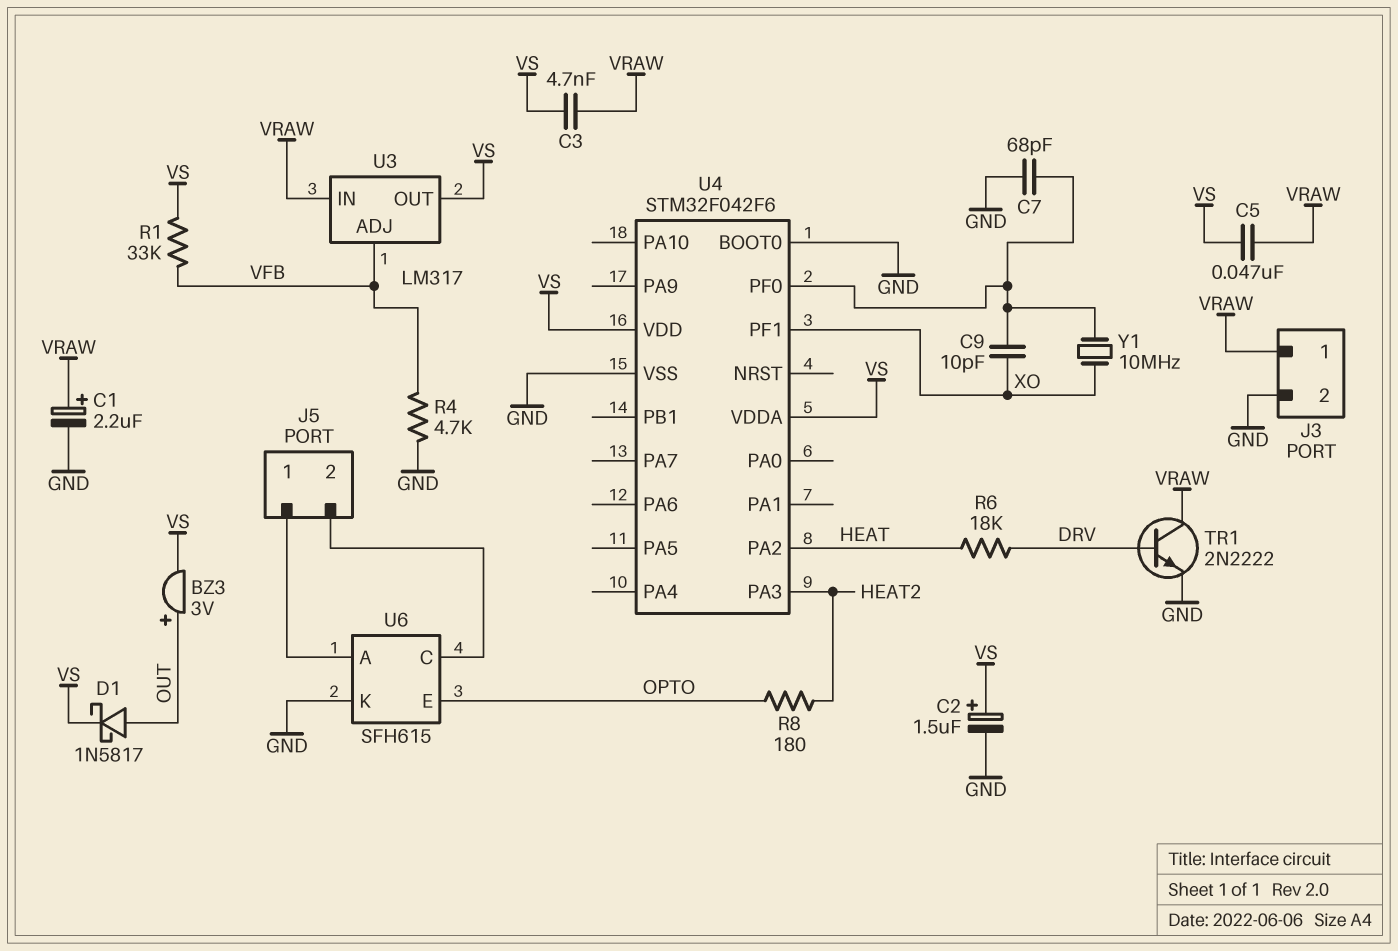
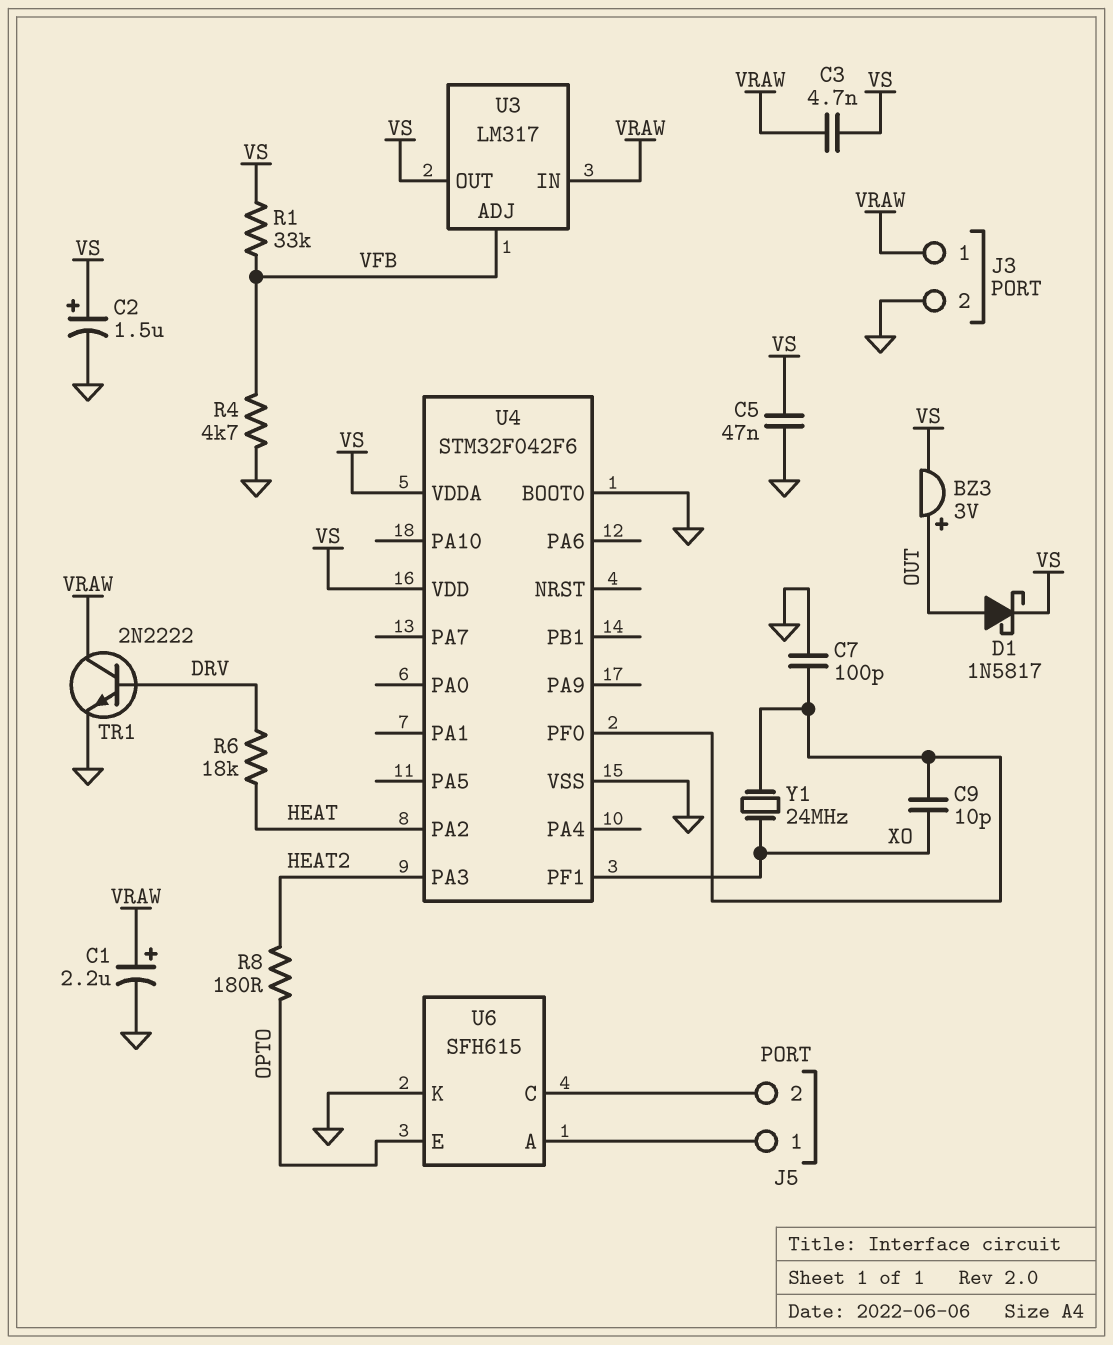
C5: 47nF (VRAW, VS) -> 47nF (GND, VS)
C7: 68pF (GND, U4/PF0) -> 100pF (GND, U4/PF0)
Y1: 10MHz (U4/PF0, XO) -> 24MHz (U4/PF0, XO)

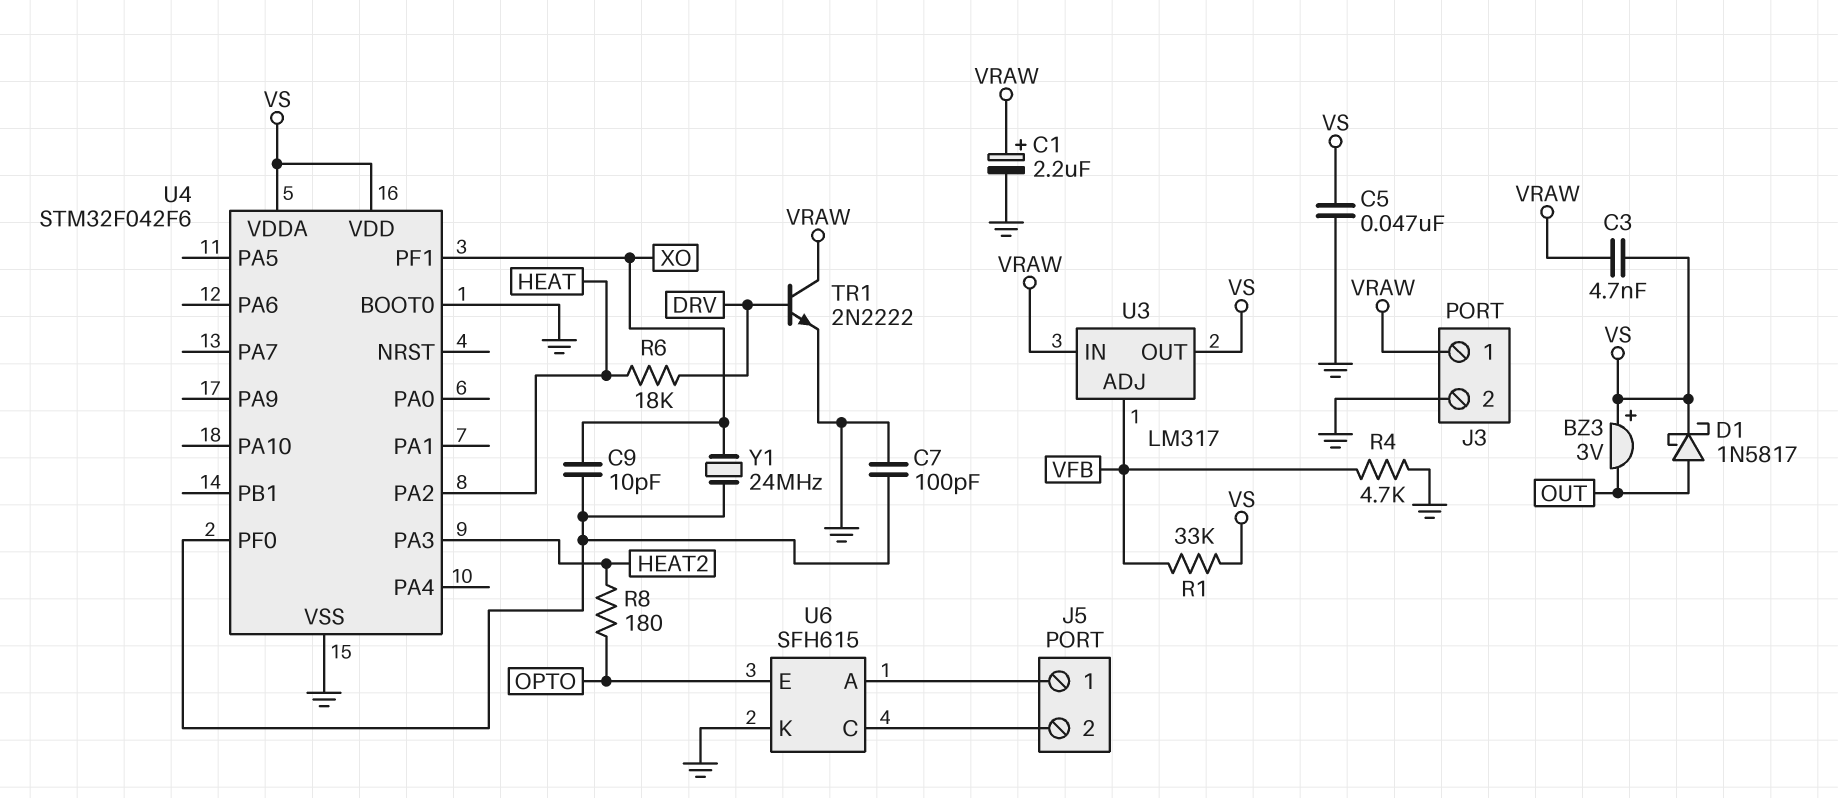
BZ3: buzzer 3V (plus OUT, minus VS) -> buzzer 3V (plus VS, minus OUT)
C2: 1.5uF (plus VS, minus GND) -> none

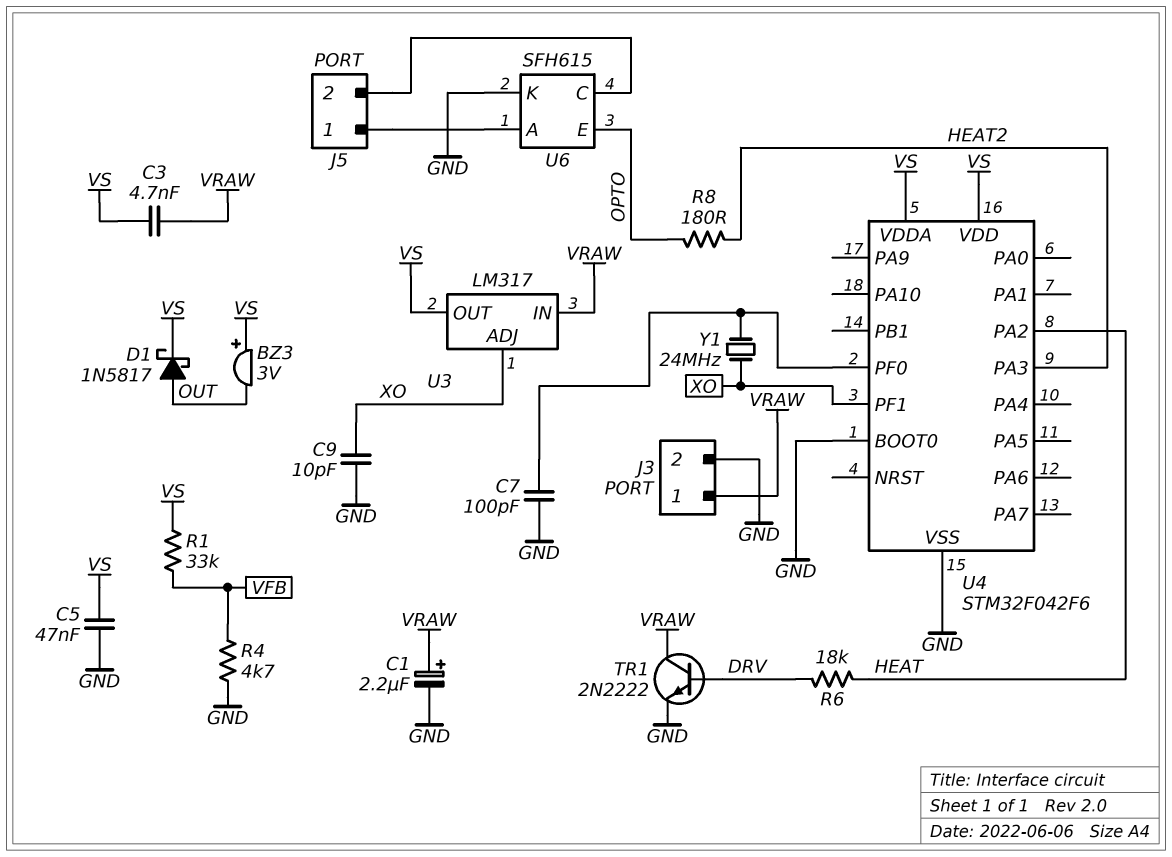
C9: 10pF (U4/PF0, XO) -> 10pF (GND, XO)
U3 pin ADJ: VFB -> XO

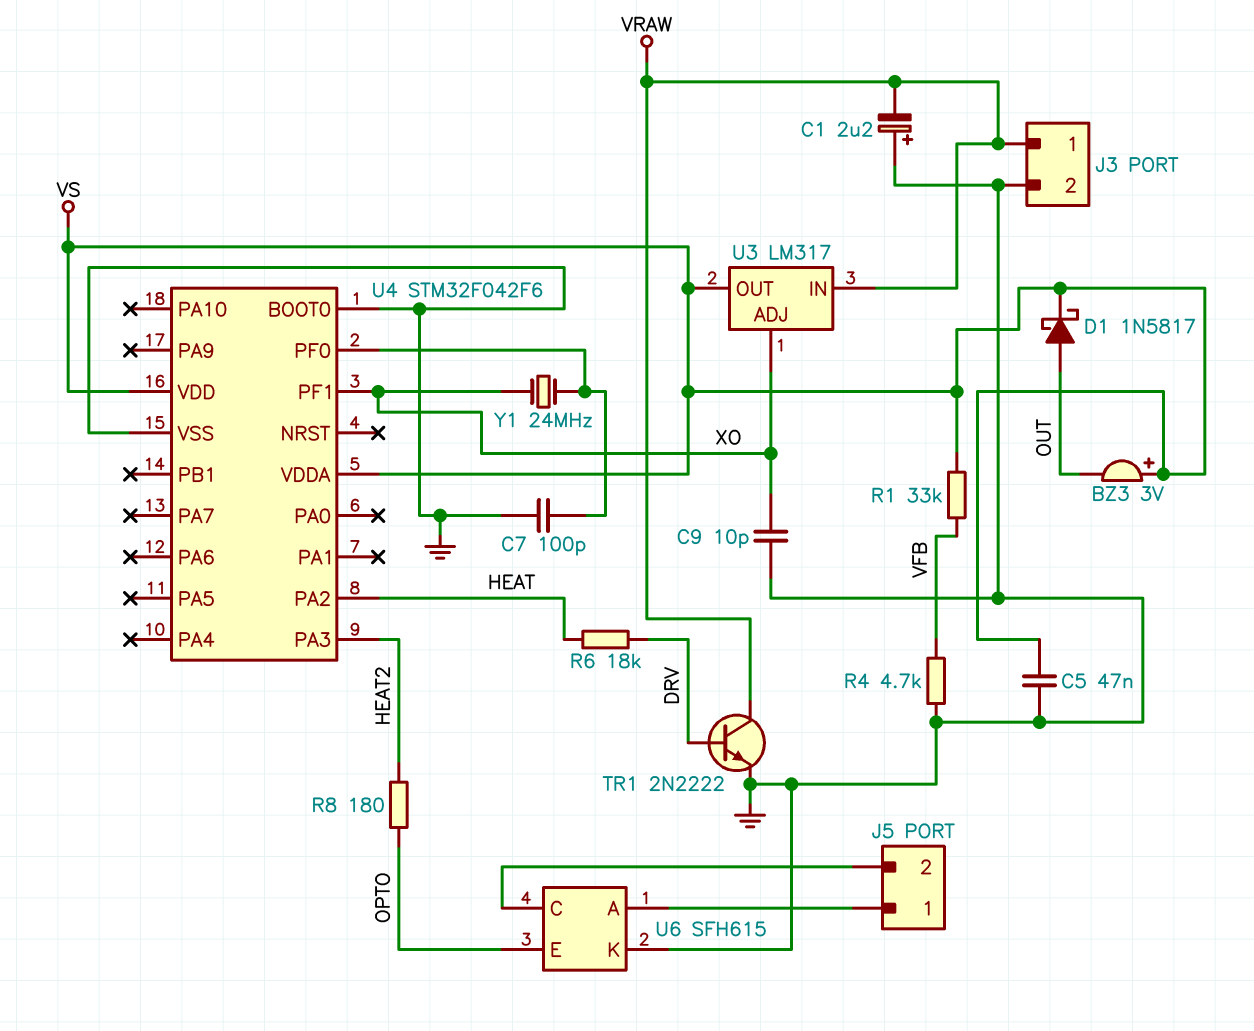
C1: 2.2uF (plus VRAW, minus GND) -> 2.2uF (plus GND, minus VRAW)
C3: 4.7nF (VRAW, VS) -> none

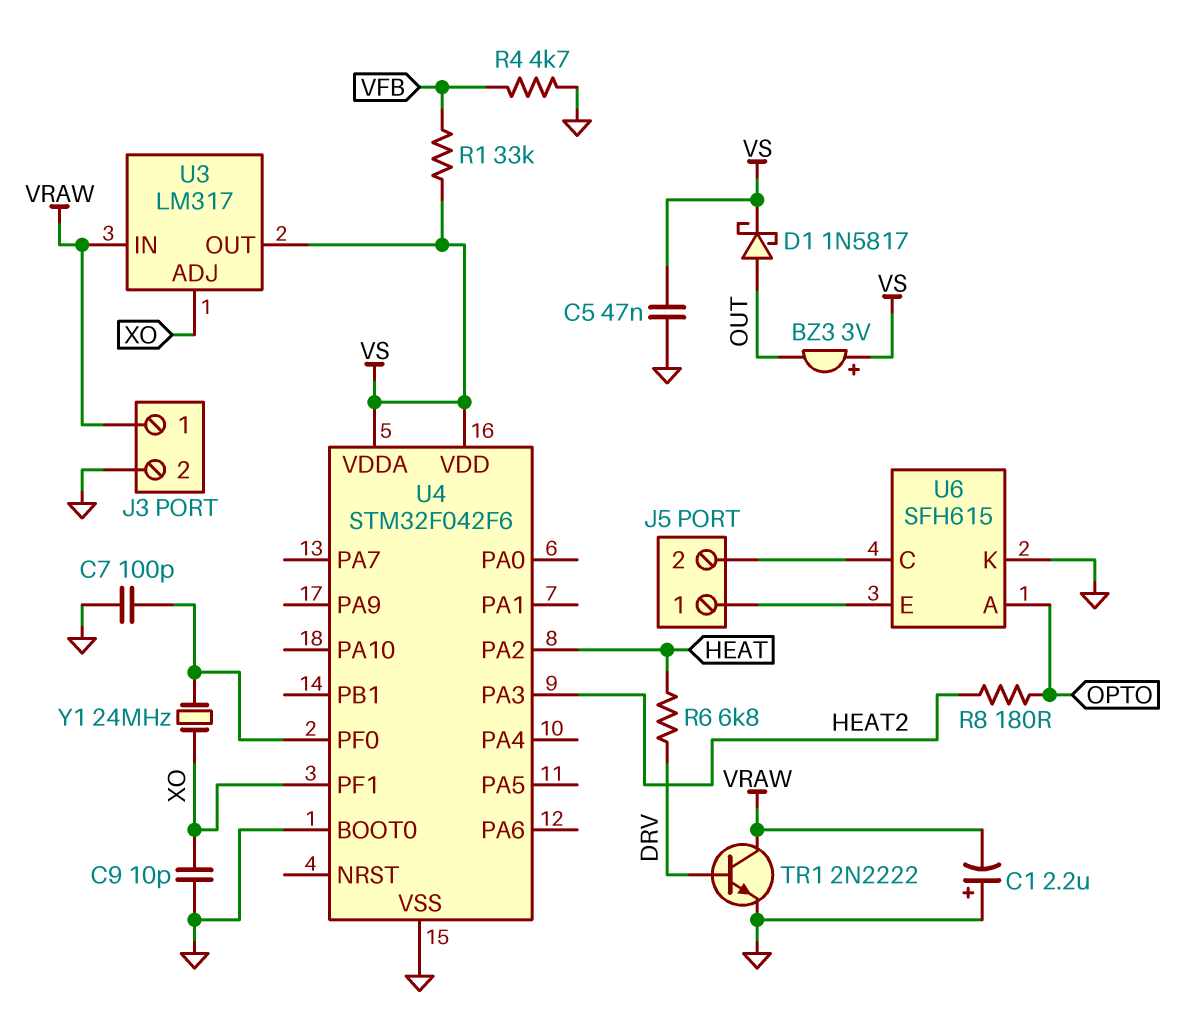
R6: 18k (DRV, HEAT) -> 6.8k (DRV, HEAT)
U6 pin A: J5/1 -> OPTO
U6 pin E: OPTO -> J5/1

